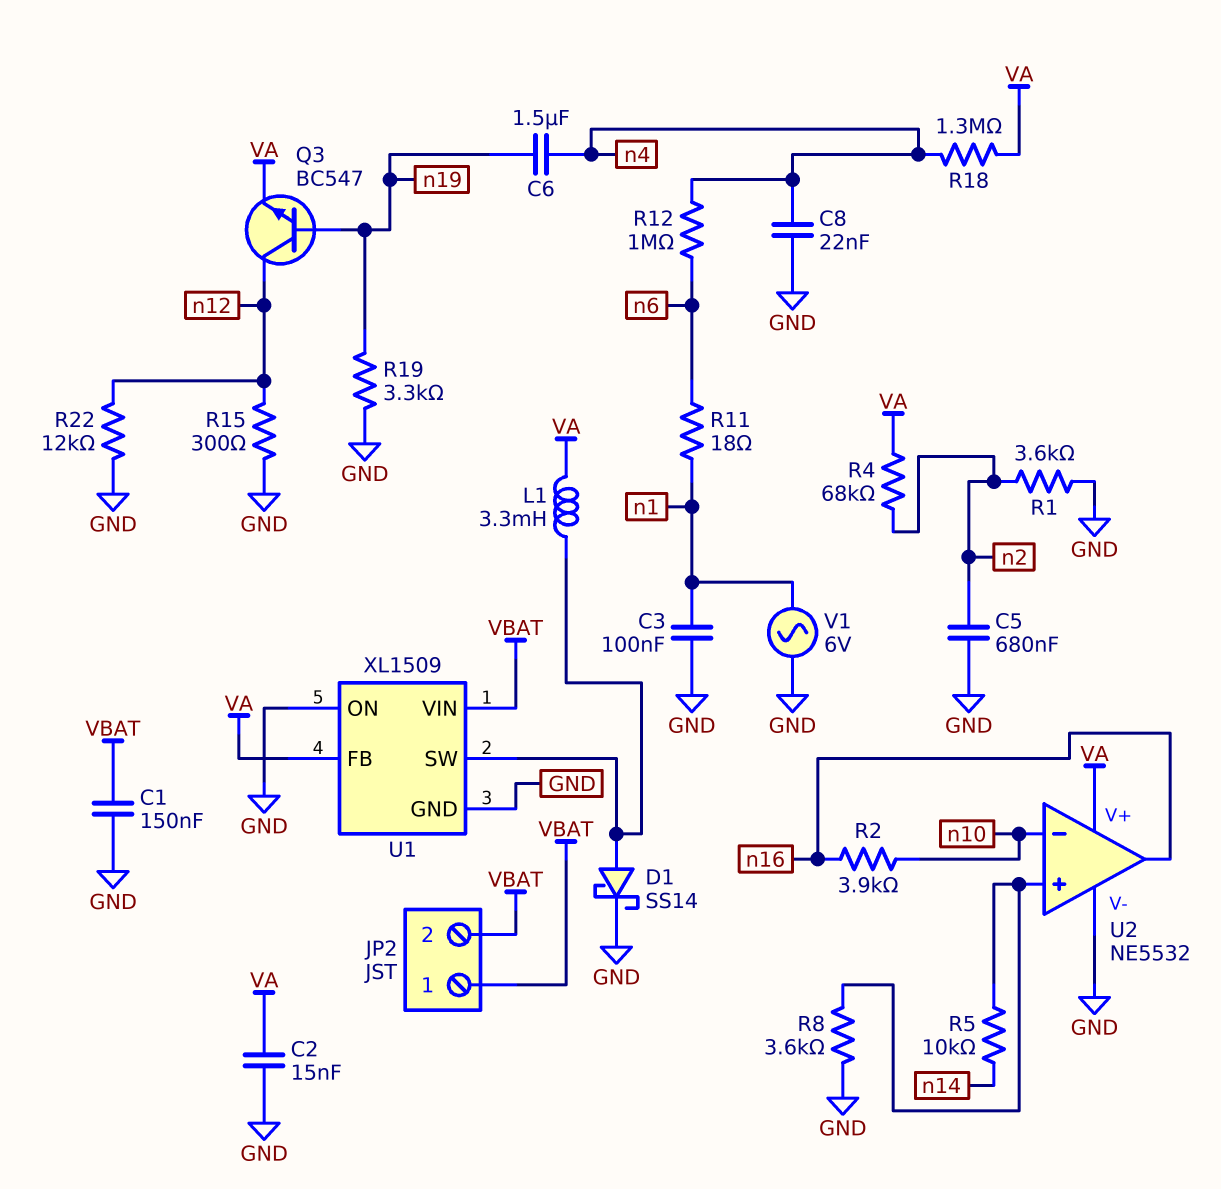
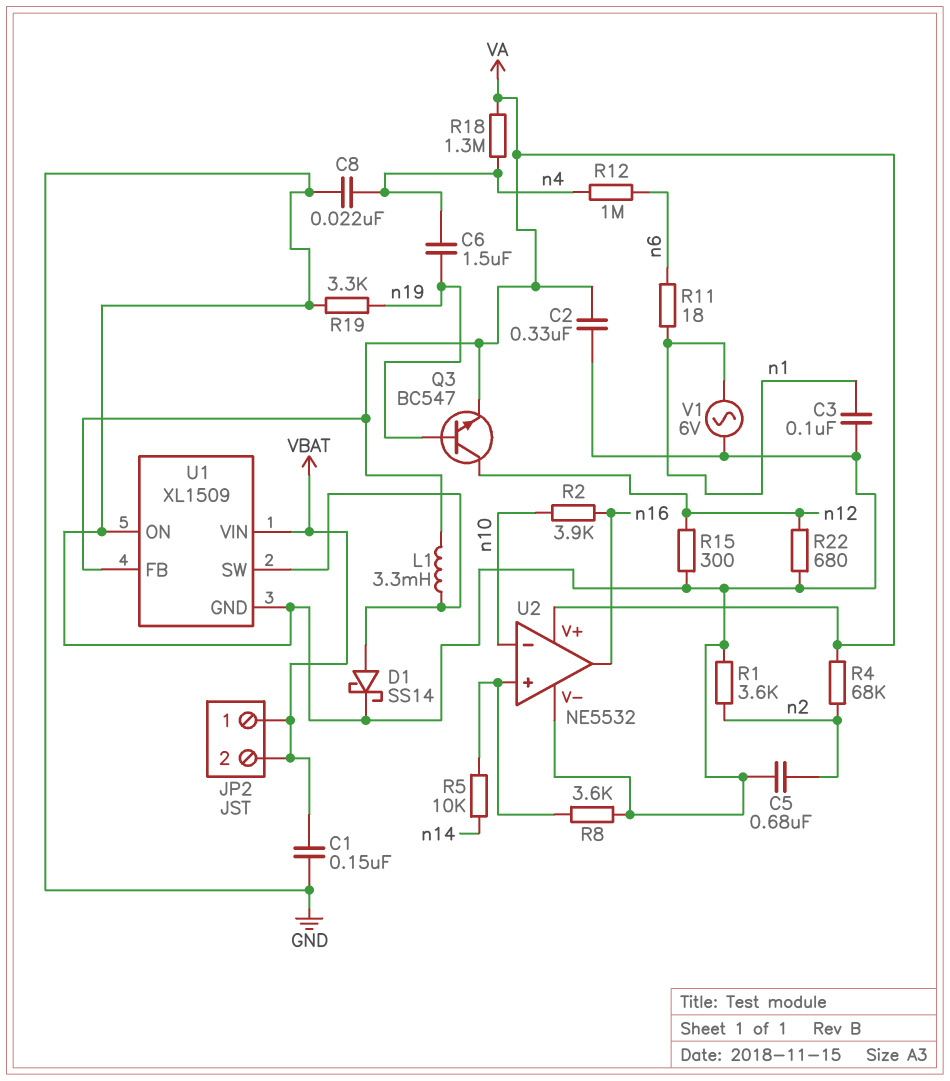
C2: 15nF (GND, VA) -> 330nF (GND, VA)
R22: 12k (GND, n12) -> 680 (GND, n12)

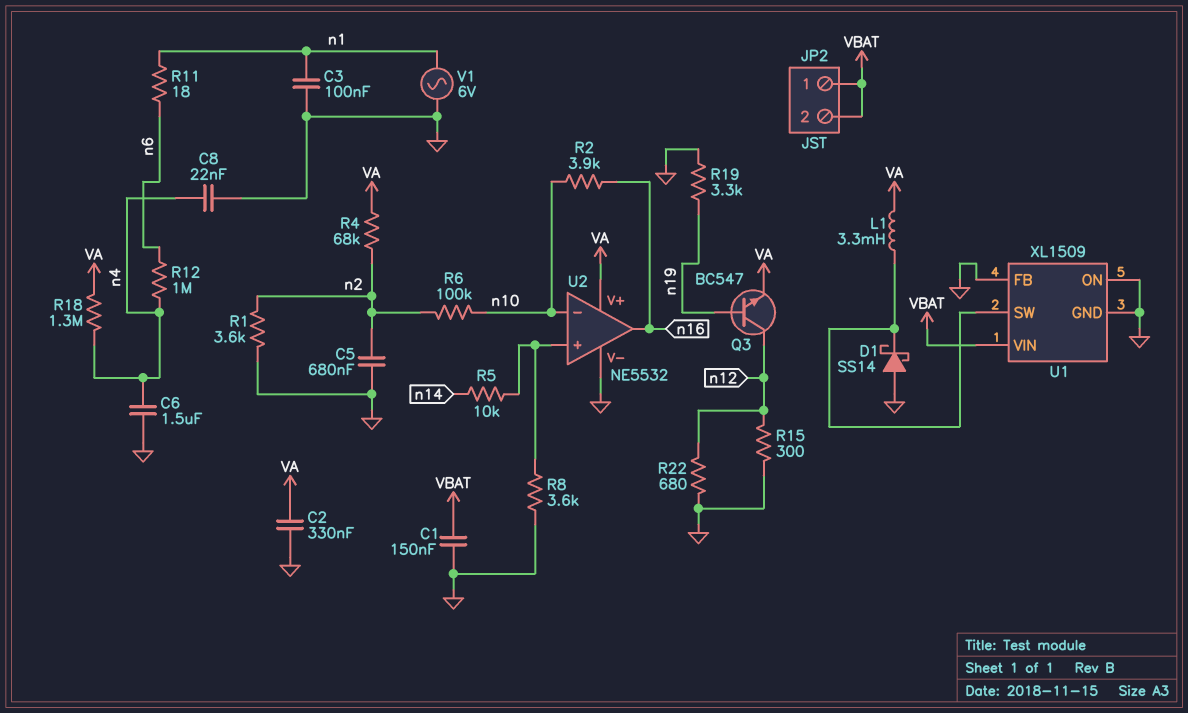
C6: 1.5uF (n4, n19) -> 1.5uF (GND, n4)
D1: schottky SS14 (A U1/SW, K GND) -> schottky SS14 (A GND, K U1/SW)
R6: none -> 100k (n2, n10)
U1 pin FB: VA -> GND

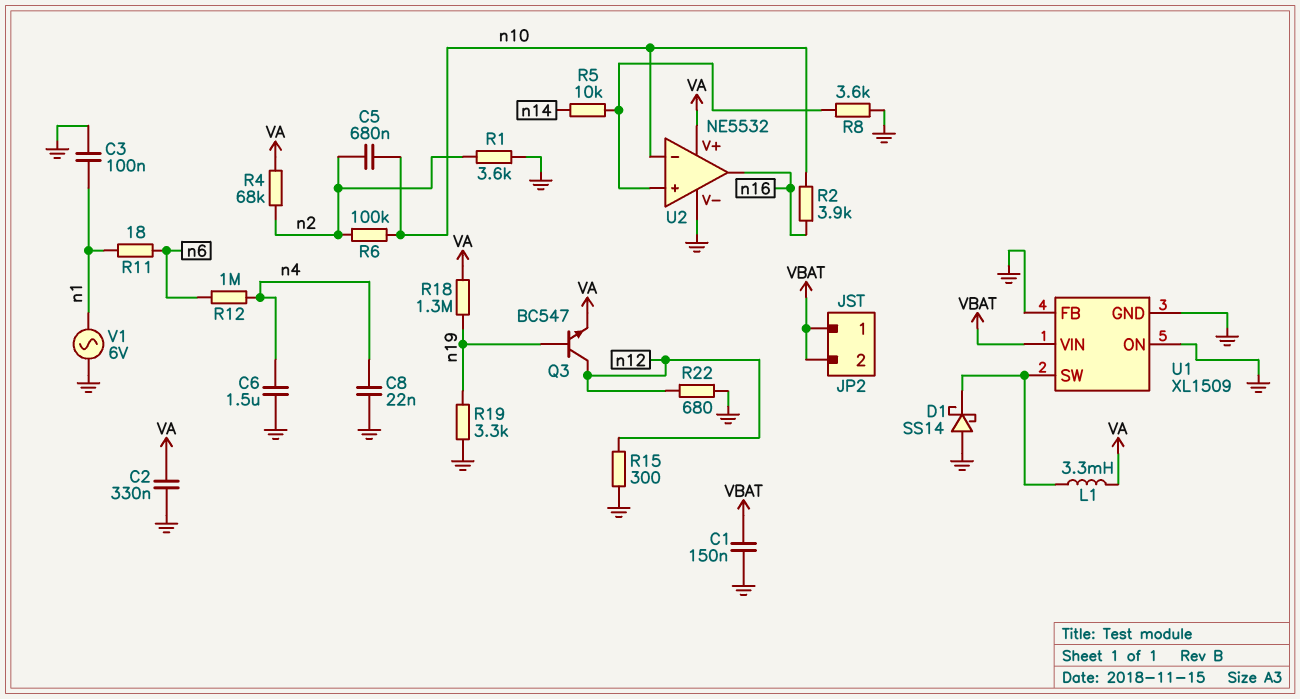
C5: 680nF (GND, n2) -> 680nF (n2, n10)
R18: 1.3M (VA, n4) -> 1.3M (VA, n19)

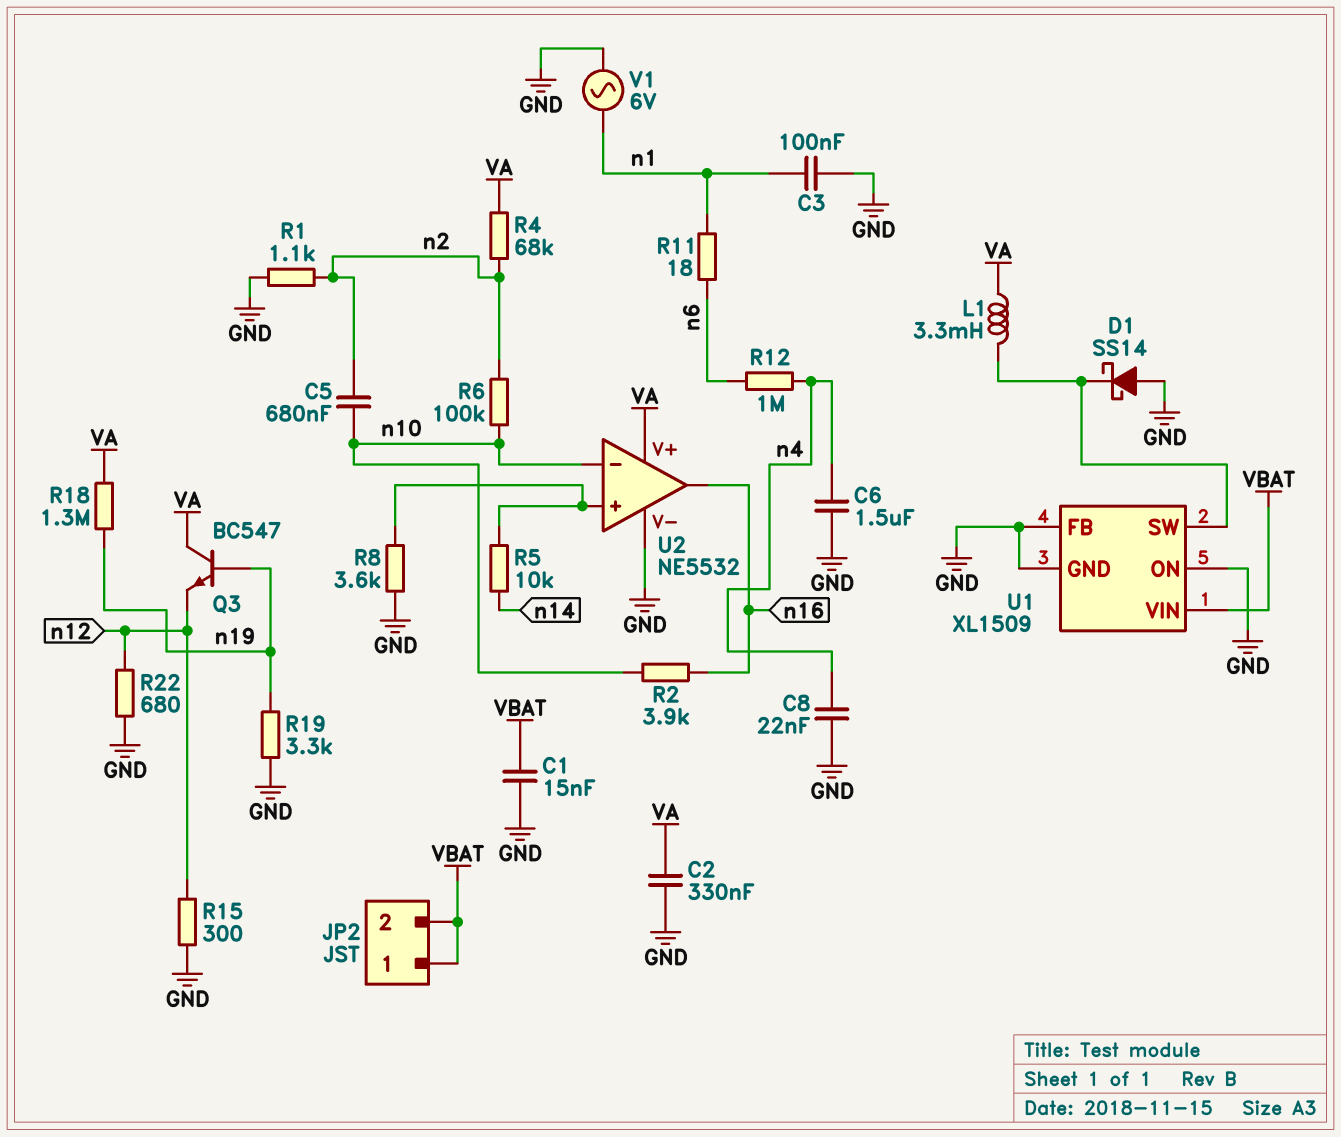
C1: 150nF (GND, VBAT) -> 15nF (GND, VBAT)
Q3: NPN BC547 (B n19, C n12, E VA) -> NPN BC547 (B n19, C VA, E n12)
R1: 3.6k (GND, n2) -> 1.1k (GND, n2)

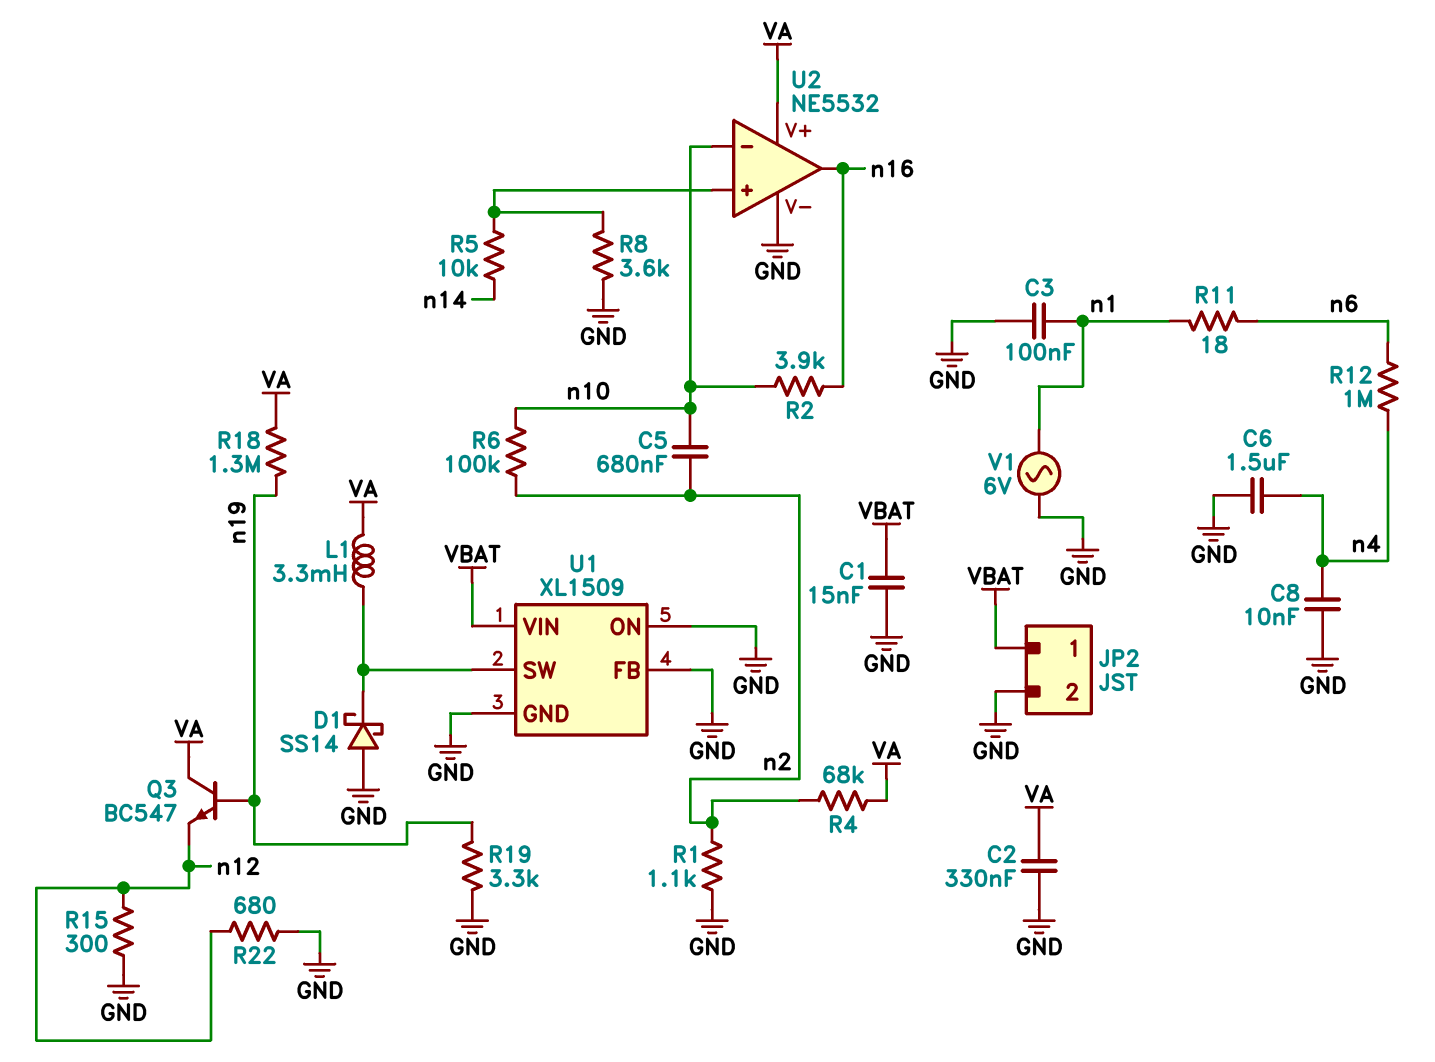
C8: 22nF (GND, n4) -> 10nF (GND, n4)
JP2 pin 2: VBAT -> GND

